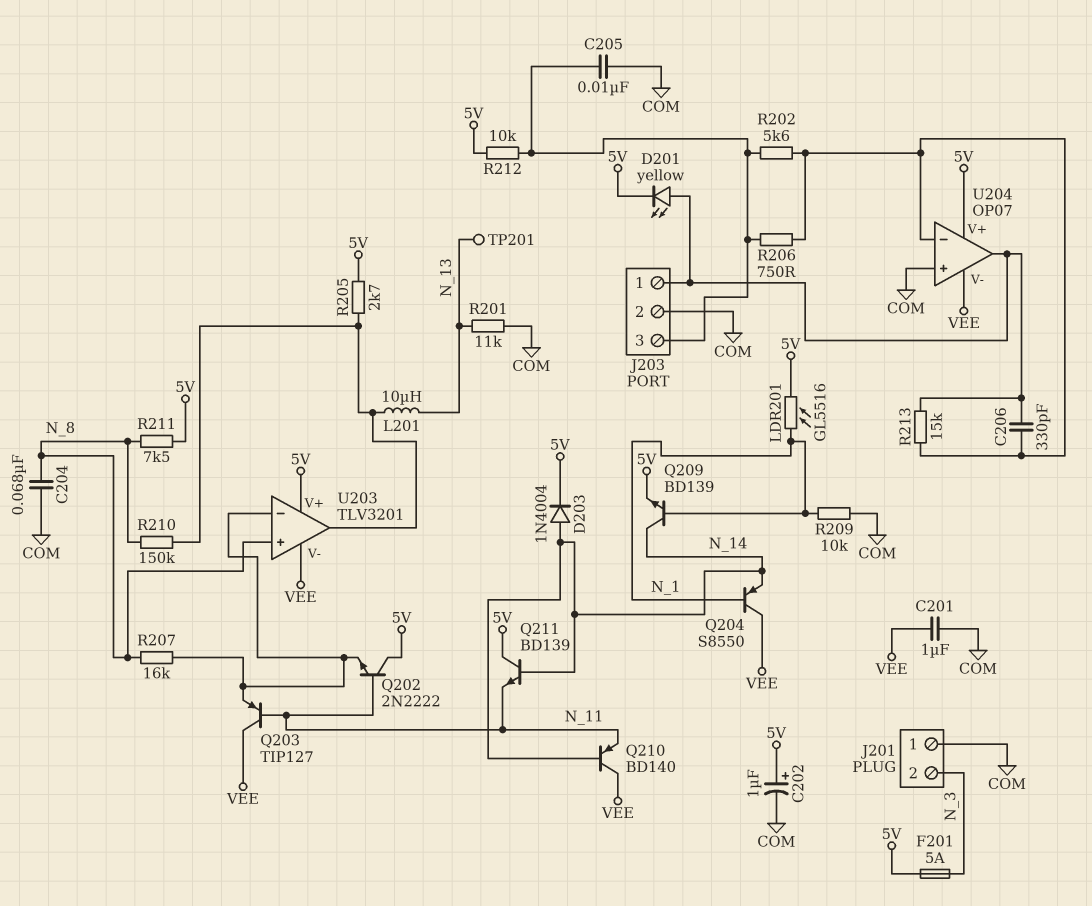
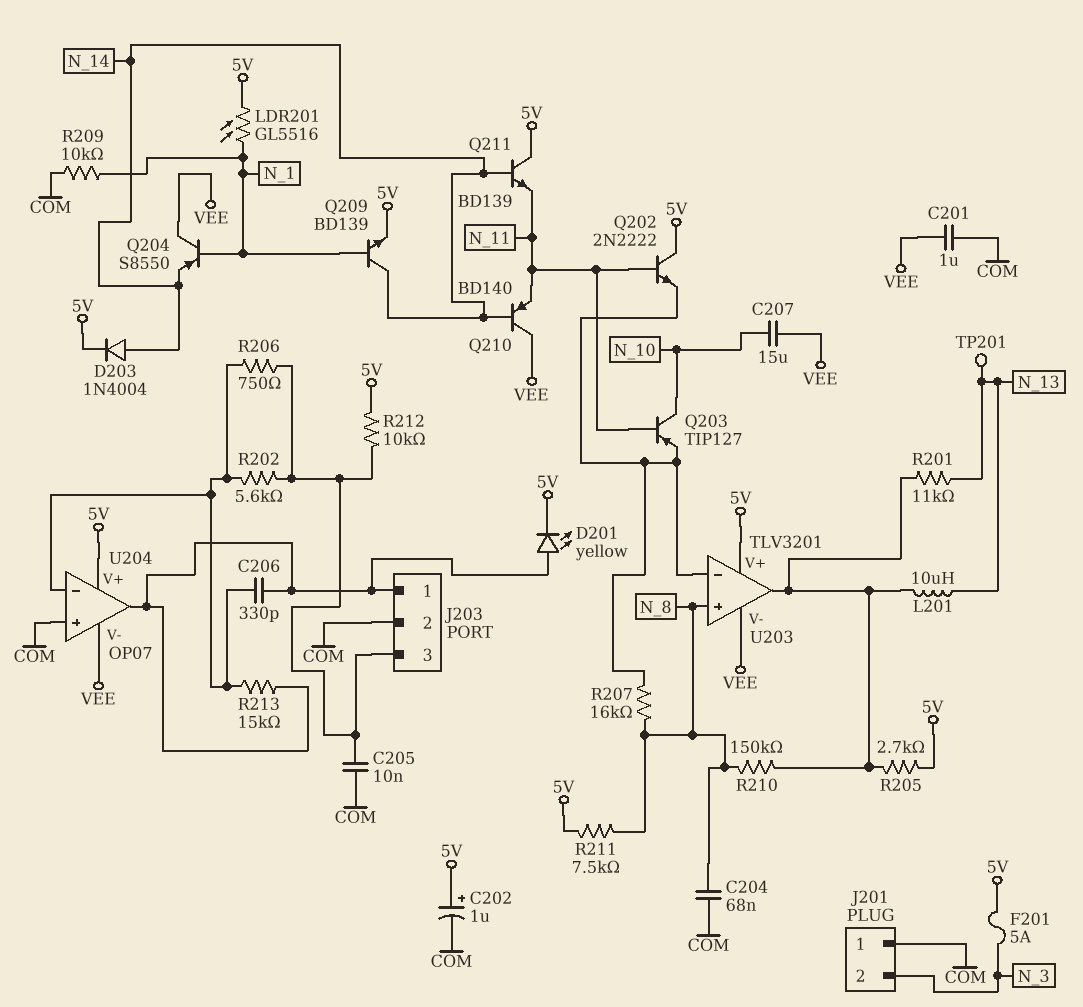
C207: none -> 15uF (N_10, VEE)
Q203: PNP TIP127 (B N_11, C VEE, E U203/in-) -> PNP TIP127 (B N_11, C N_10, E U203/in-)
R201: 11k (COM, N_13) -> 11k (N_13, U203/out)

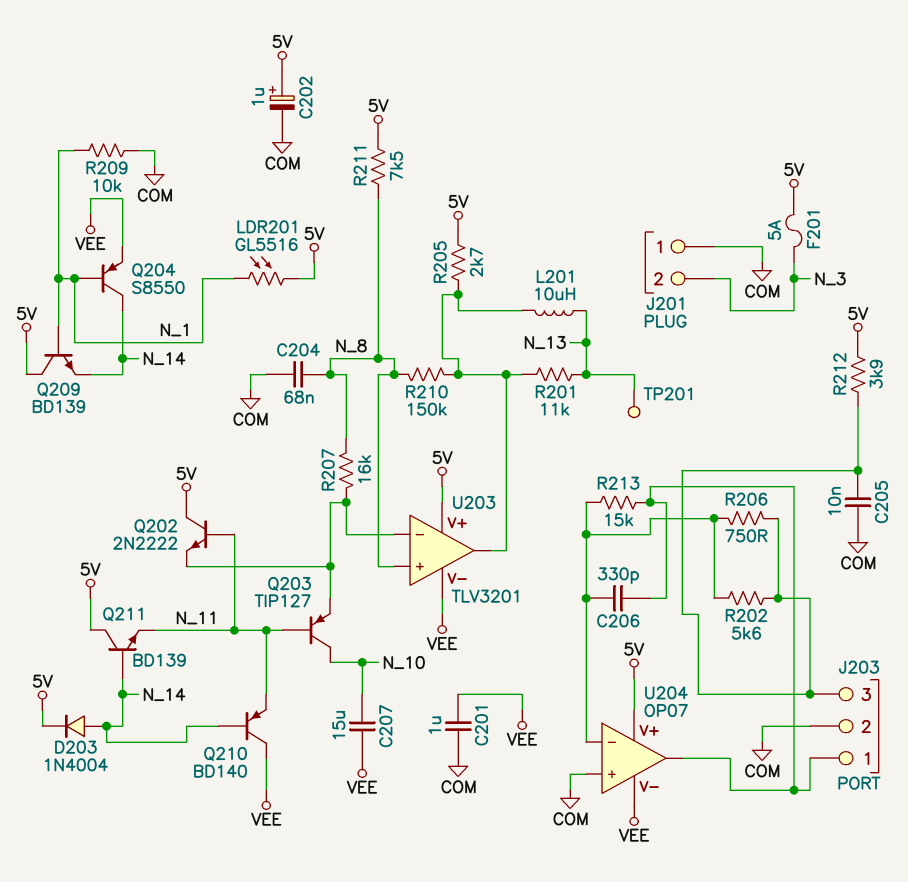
D201: LED yellow (A J203/1, K 5V) -> none
Q204: PNP S8550 (B N_1, C VEE, E N_14) -> PNP S8550 (B N_1, C N_14, E VEE)
Q209: NPN BD139 (B N_1, C N_14, E 5V) -> NPN BD139 (B N_1, C 5V, E N_14)
R212: 10k (5V, J203/3) -> 3.9k (5V, J203/3)

